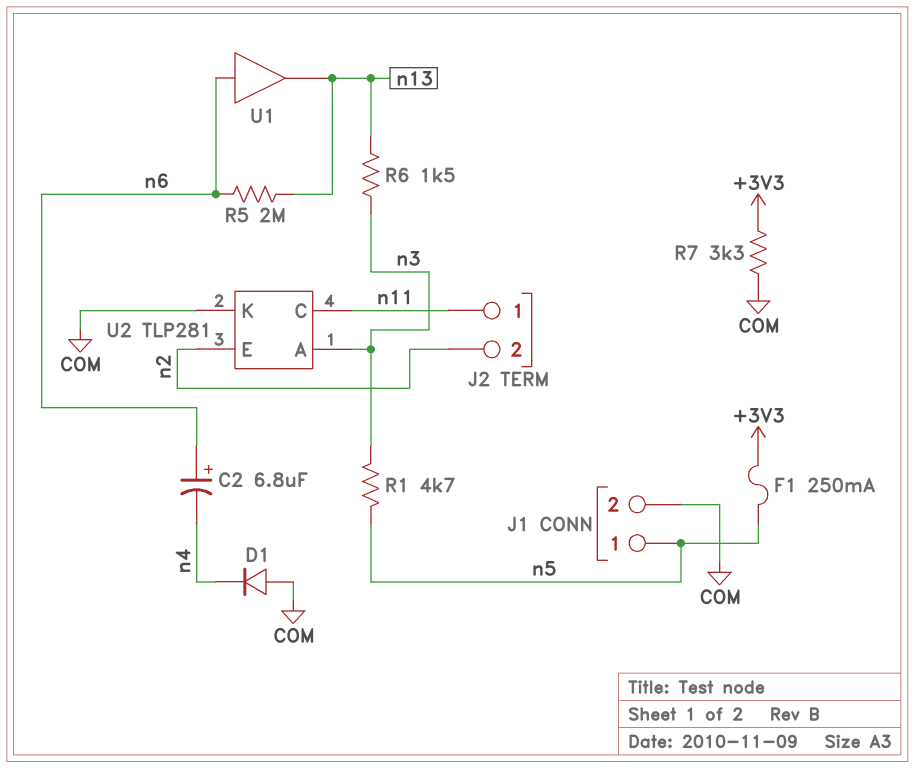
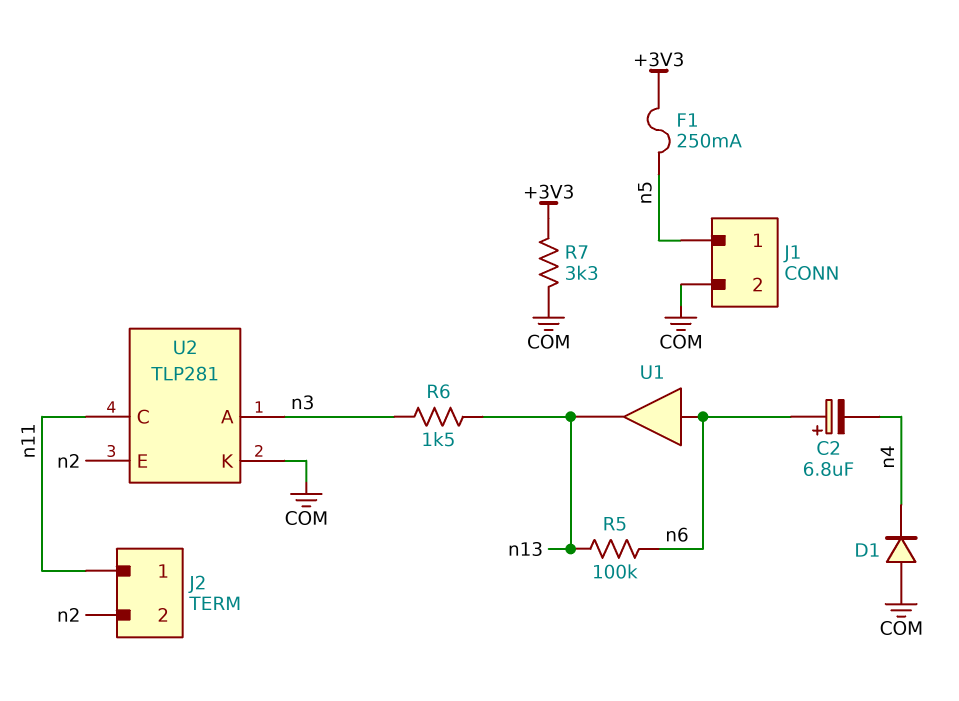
R1: 4.7k (n3, n5) -> none
R5: 2M (n6, n13) -> 100k (n6, n13)

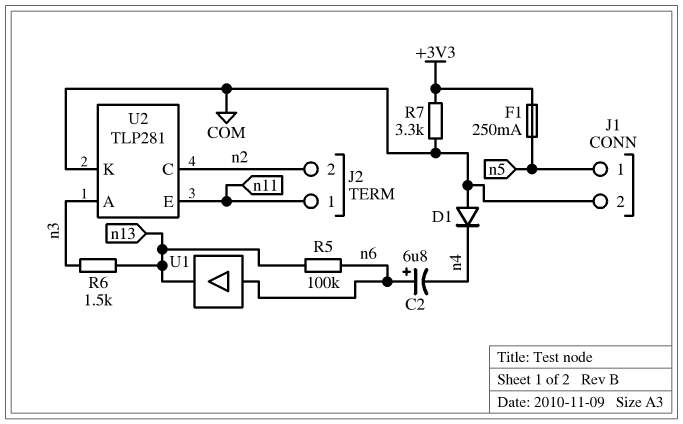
U2 pin C: n11 -> n2
U2 pin E: n2 -> n11

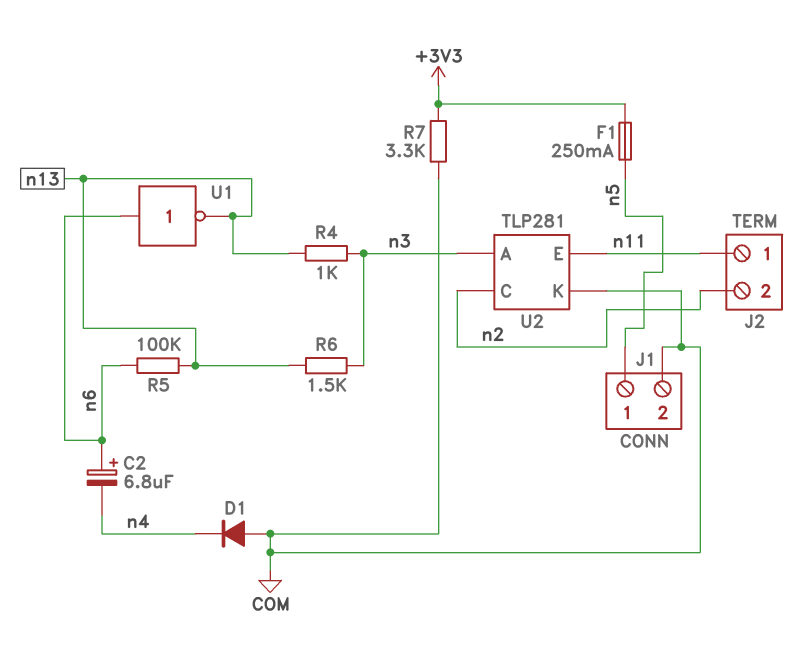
R4: none -> 1k (n3, n13)
U1: buffer (in n6, out n13) -> NOT (in n6, out n13)

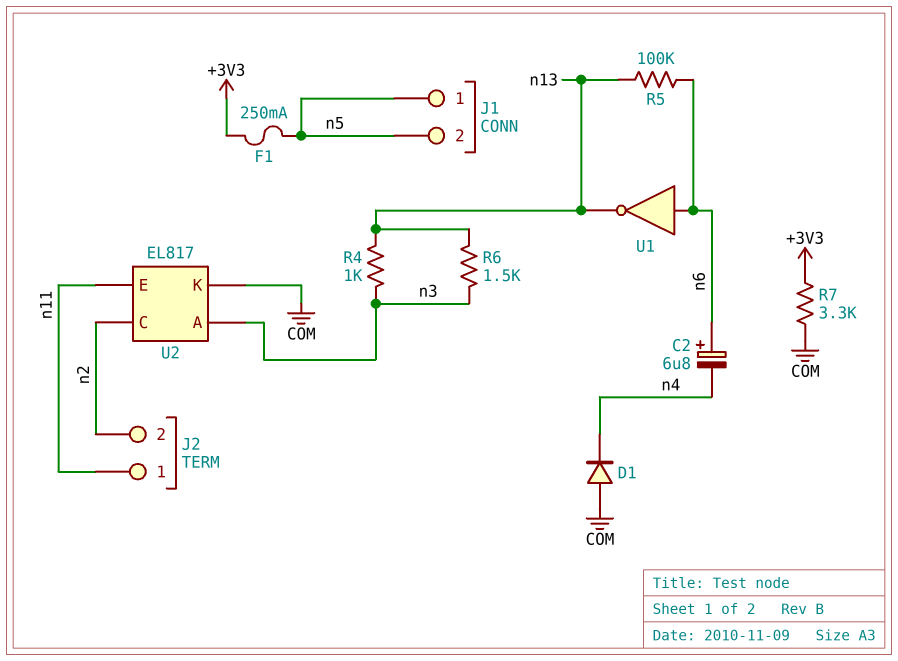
J1 pin 2: COM -> n5
U2: TLP281 -> EL817

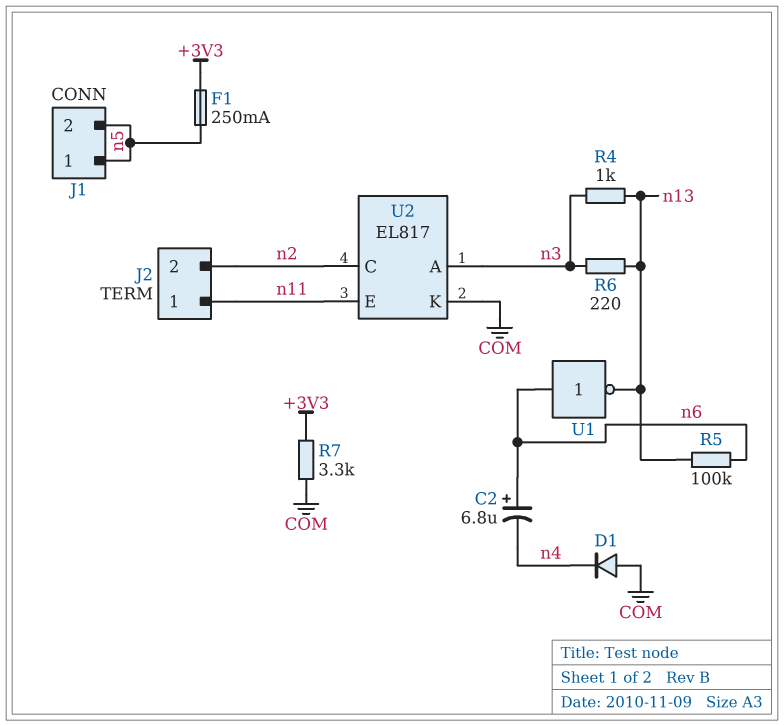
R6: 1.5k (n3, n13) -> 220 (n3, n13)

